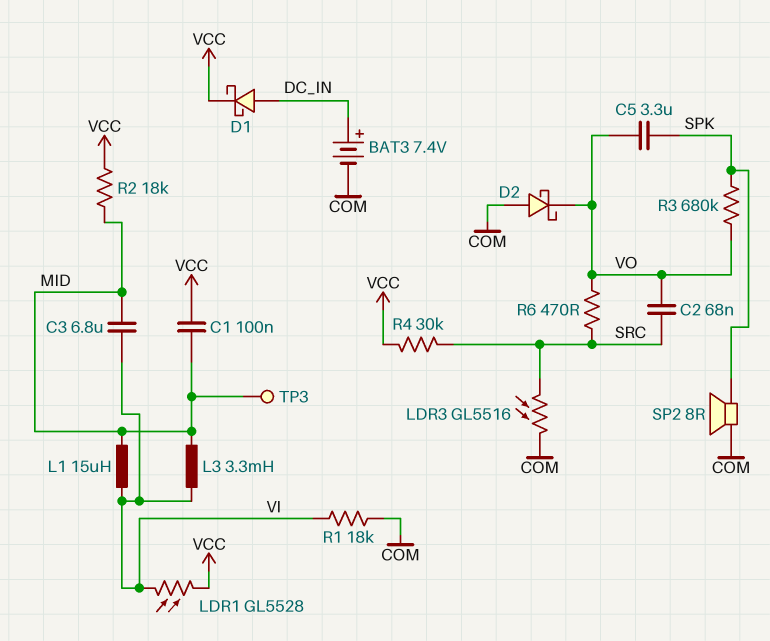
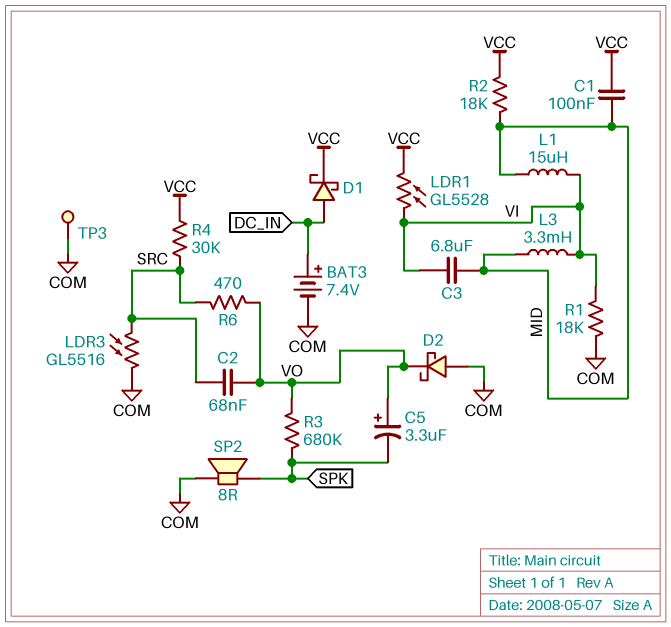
C5: 3.3uF (SPK, VO) -> 3.3uF (plus VO, minus SPK)
TP3: test point (MID) -> test point (COM)

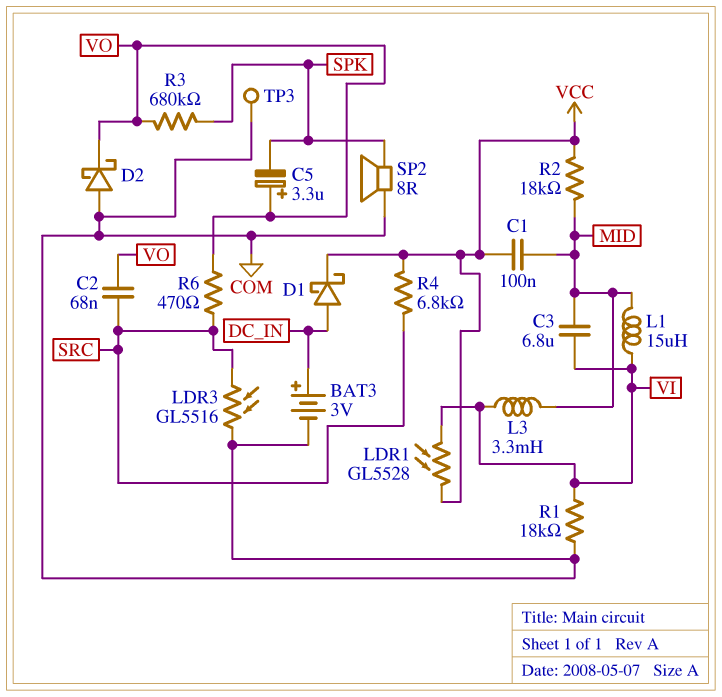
BAT3: 7.4V (plus DC_IN, minus COM) -> 3V (plus DC_IN, minus COM)
R4: 30k (SRC, VCC) -> 6.8k (SRC, VCC)

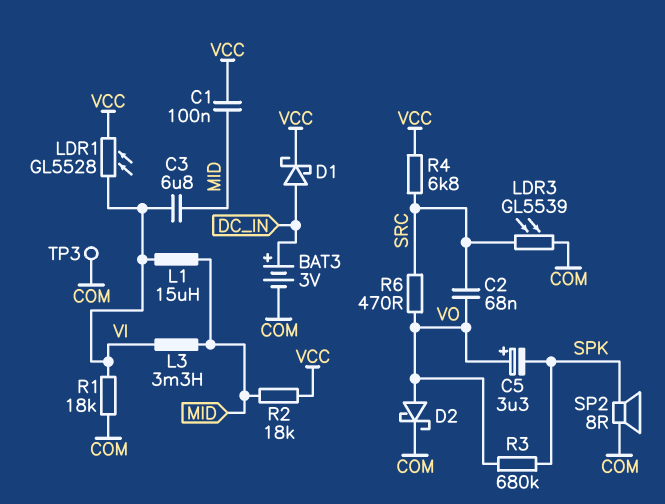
D2: schottky (A COM, K VO) -> schottky (A VO, K COM)
LDR3: GL5516 (COM, SRC) -> GL5539 (COM, SRC)

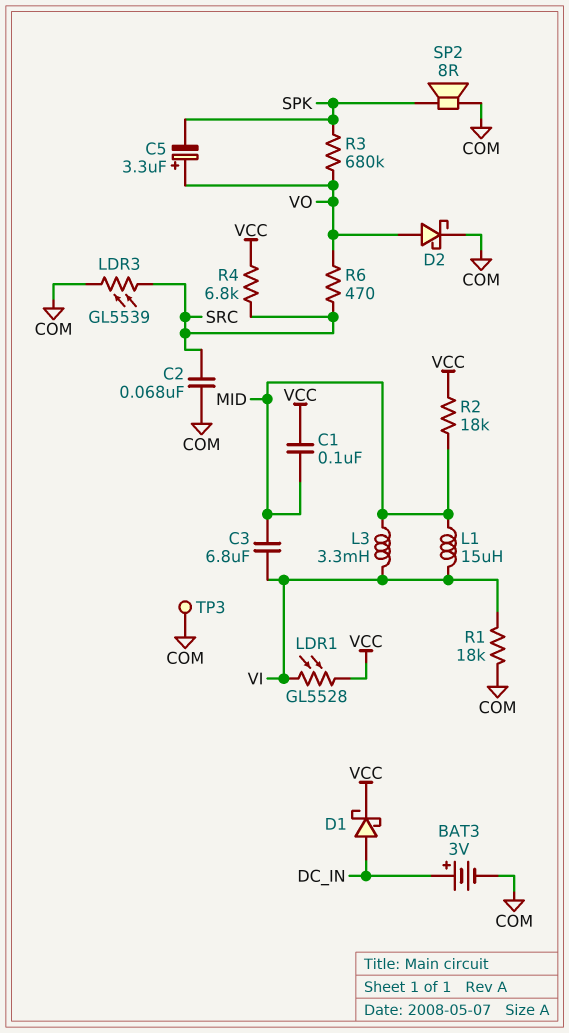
C2: 68nF (SRC, VO) -> 68nF (COM, SRC)

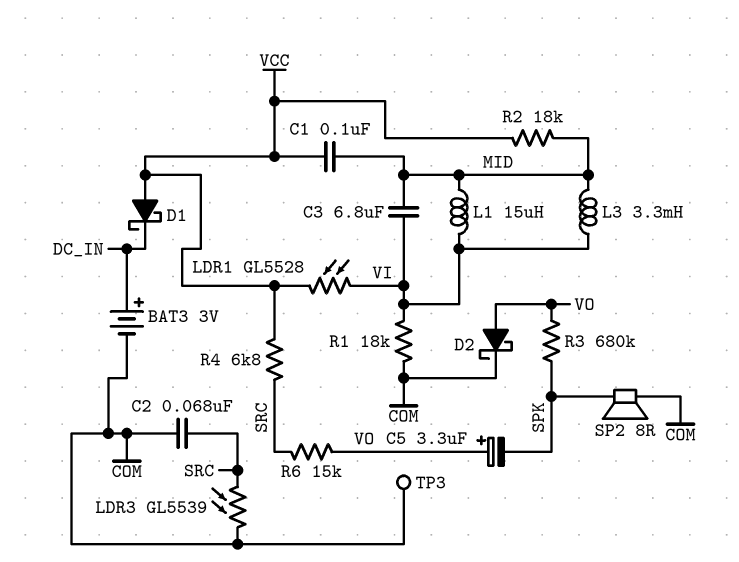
D1: schottky (A DC_IN, K VCC) -> schottky (A VCC, K DC_IN)
R6: 470 (SRC, VO) -> 15k (SRC, VO)

